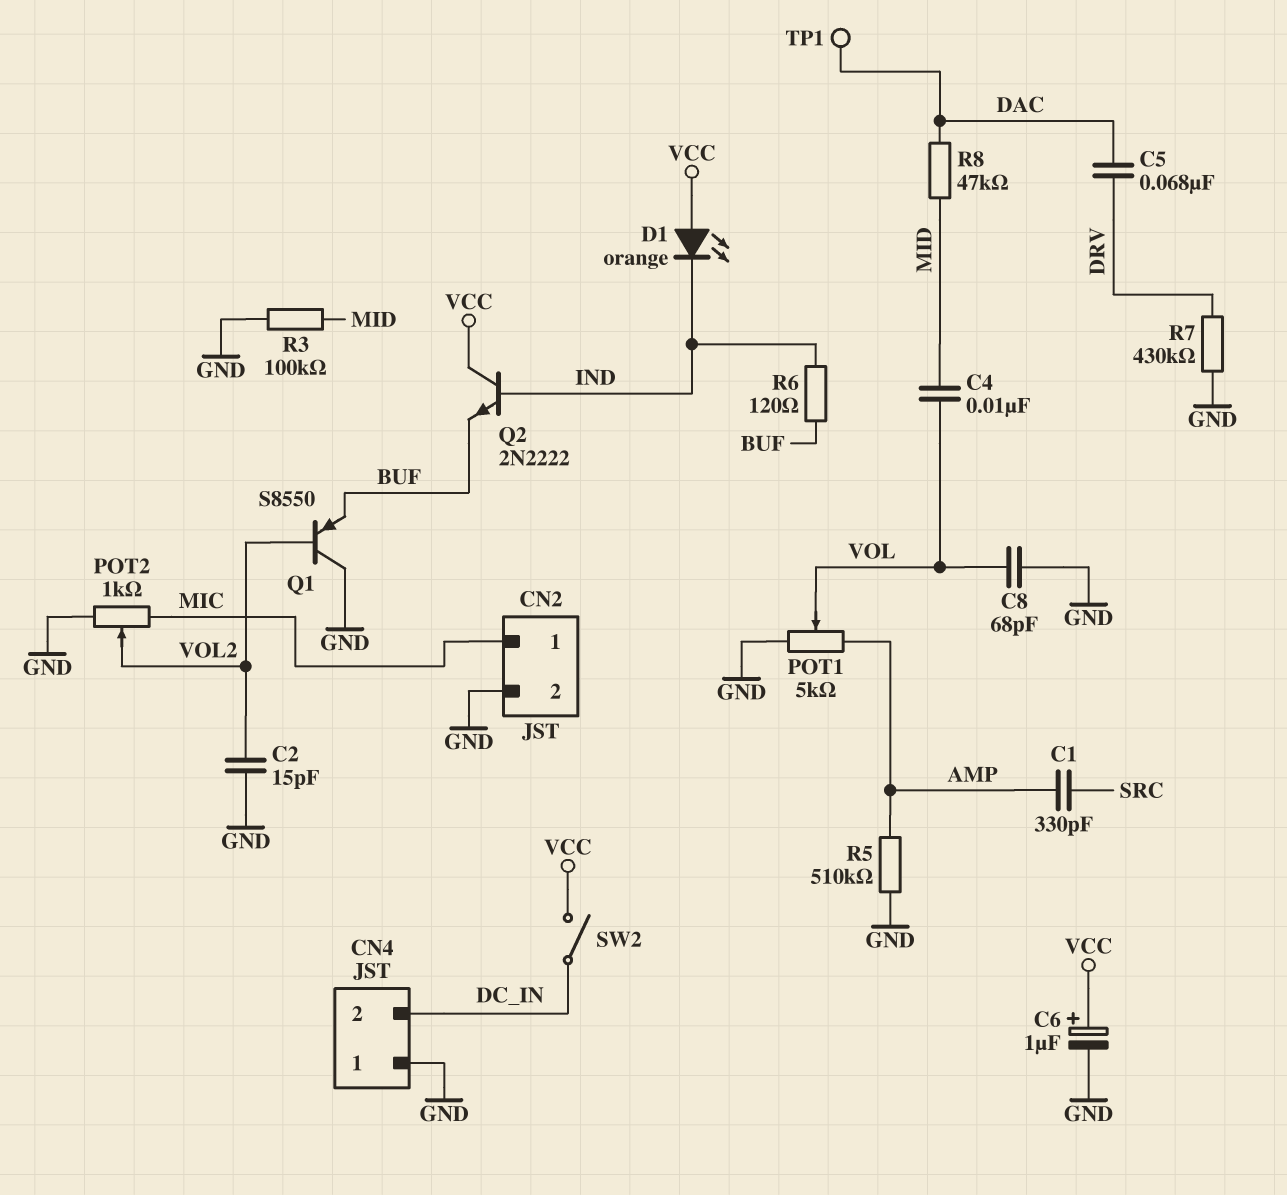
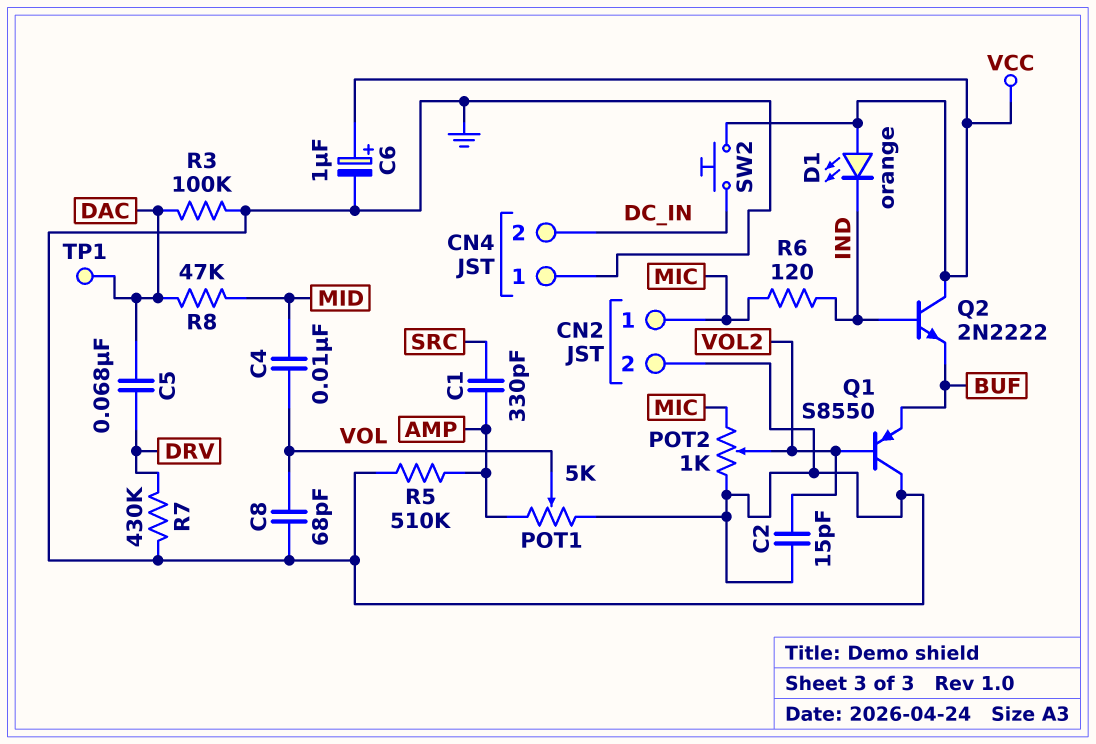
R3: 100k (GND, MID) -> 100k (DAC, GND)
R6: 120 (BUF, IND) -> 120 (IND, MIC)
SW2: switch (DC_IN, VCC) -> button (DC_IN, VCC)

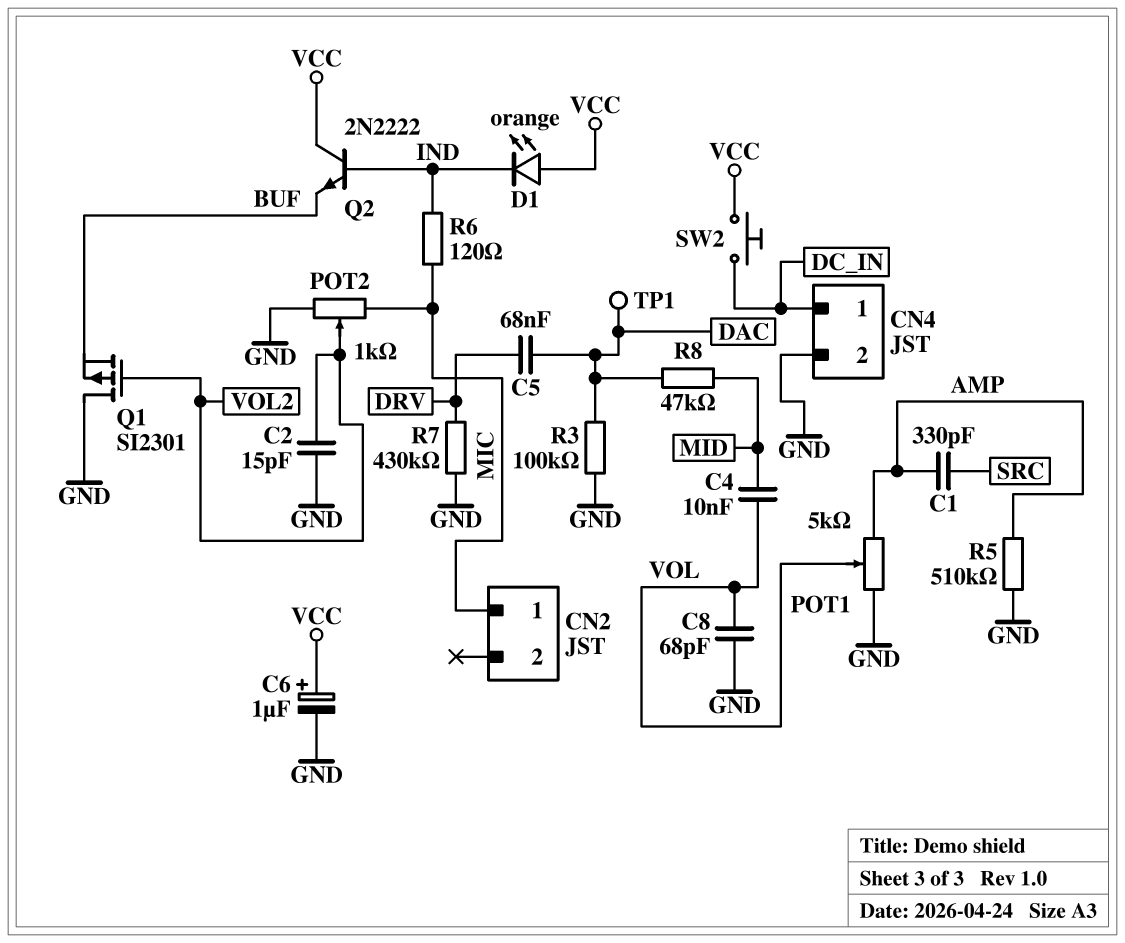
CN2 pin 2: GND -> none
CN4 pin 1: GND -> DC_IN
CN4 pin 2: DC_IN -> GND
Q1: PNP S8550 (B VOL2, C GND, E BUF) -> PMOS SI2301 (G VOL2, D GND, S BUF)

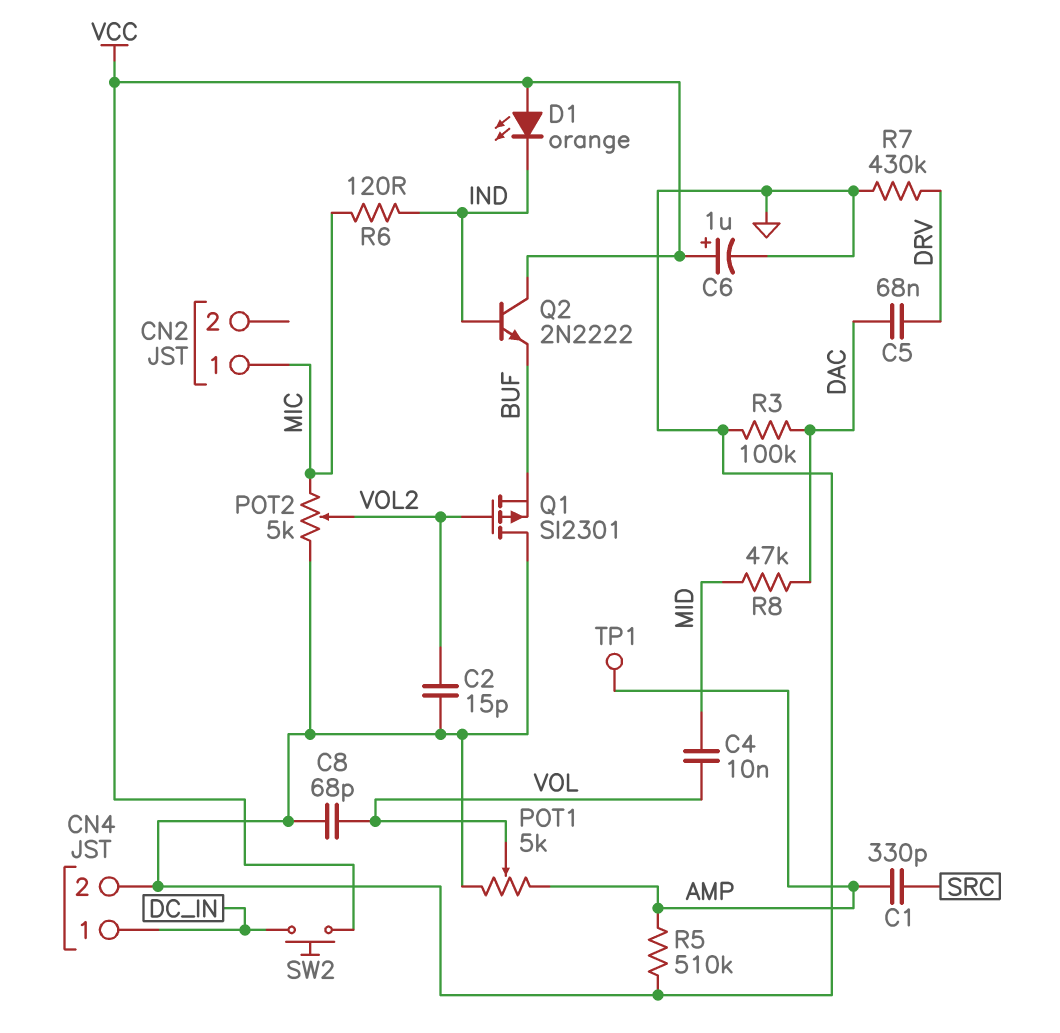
POT2: 1k (GND, MIC, wiper VOL2) -> 5k (GND, MIC, wiper VOL2)
TP1: test point (DAC) -> test point (AMP)

